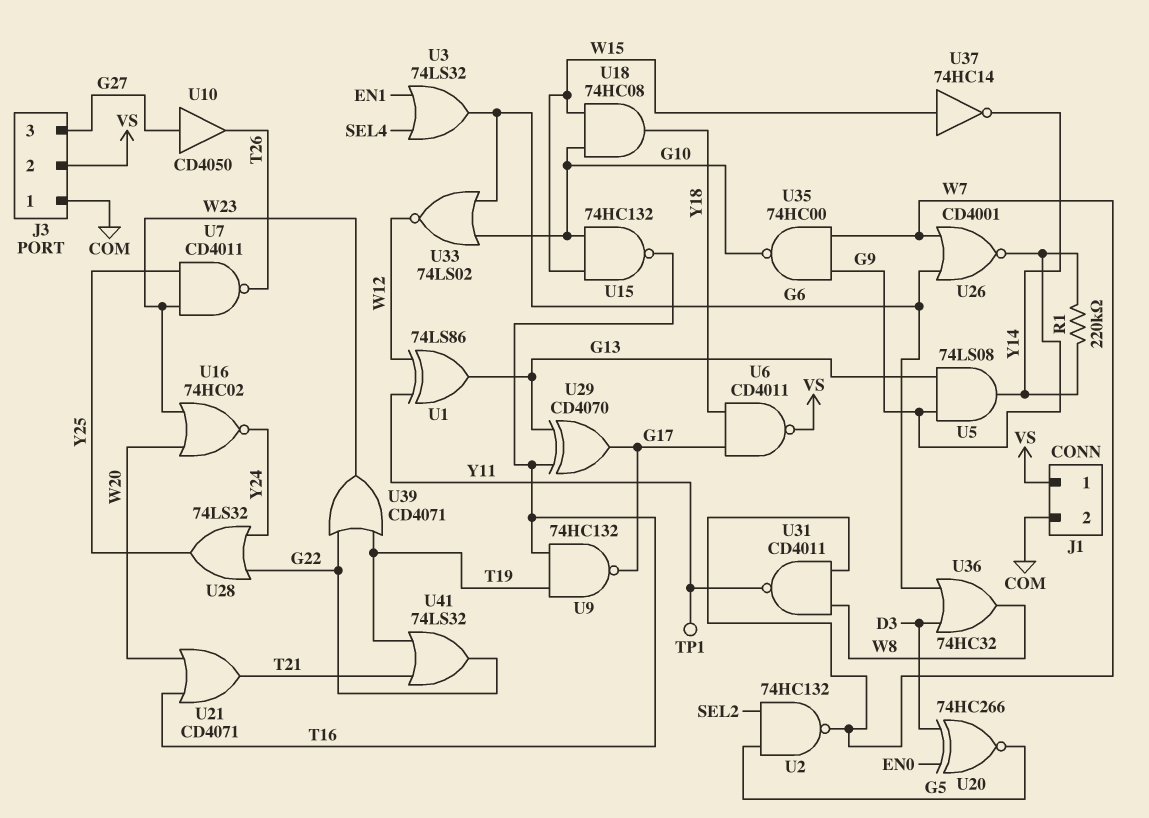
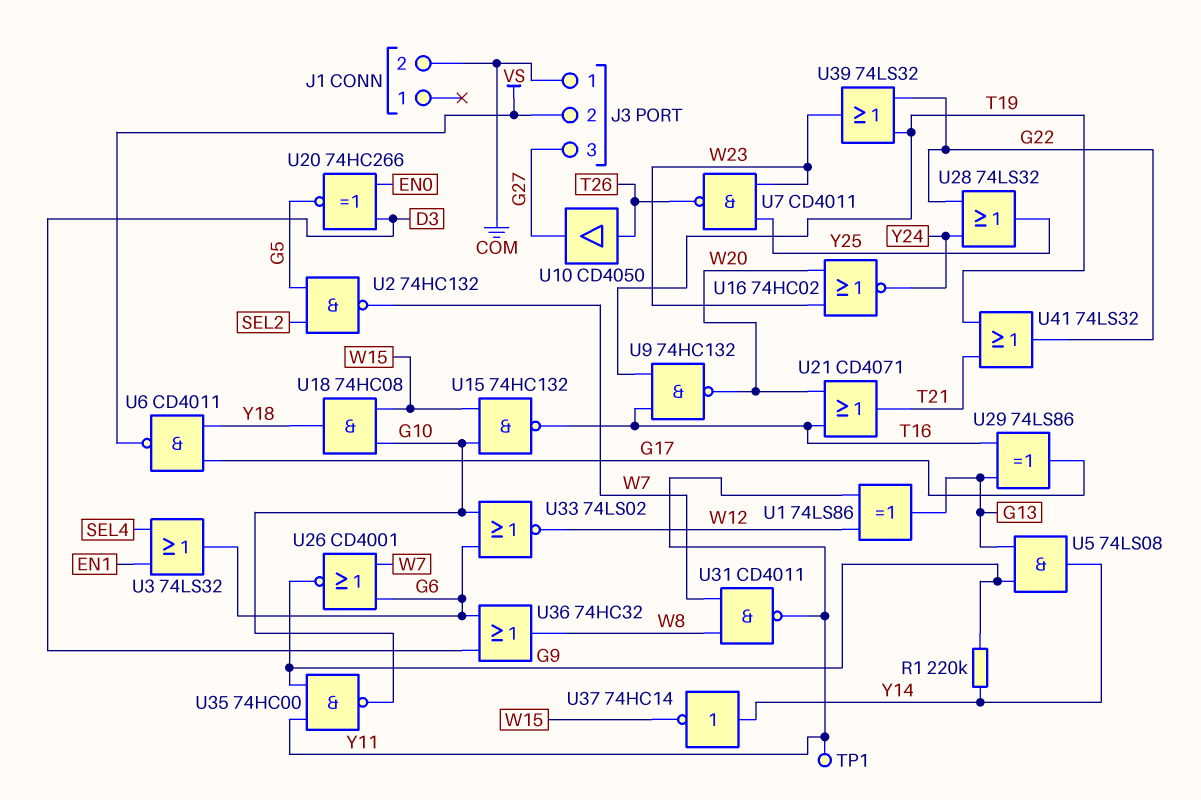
J1 pin 1: VS -> none
U9: NAND 74HC132 (in T16, in T19, out G17) -> NAND 74HC132 (in T16, in T19, out W20)
U10: buffer CD4050 (in G27, out T26) -> buffer CD4050 (in T26, out G27)
U29: XOR CD4070 (in G13, in T16, out G17) -> XOR 74LS86 (in G13, in T16, out G17)
U35: NAND 74HC00 (in G9, in W7, out G10) -> NAND 74HC00 (in G9, in Y11, out G10)
U37: NOT 74HC14 (in W15, out Y14) -> NOT 74HC14 (in Y14, out W15)
U39: OR CD4071 (in G22, in T19, out W23) -> OR 74LS32 (in G22, in T19, out W23)

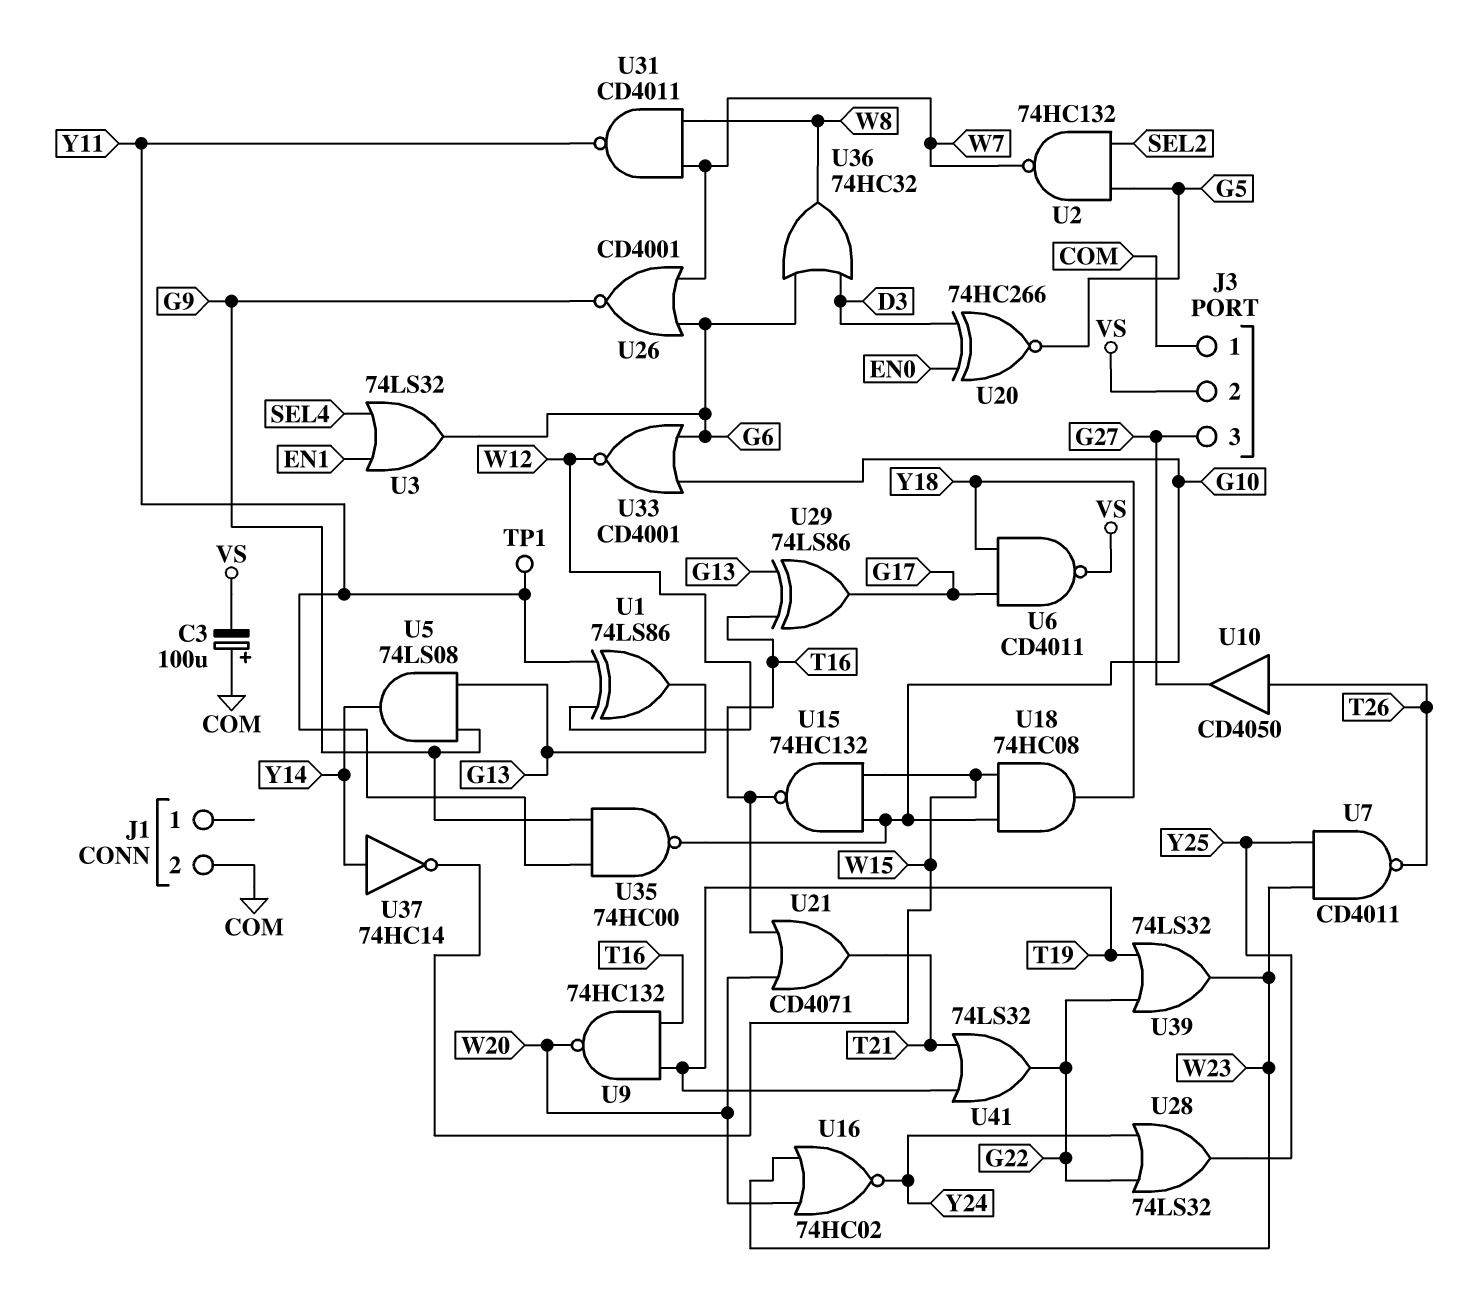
C3: none -> 100uF (plus COM, minus VS)
R1: 220k (G9, Y14) -> none
U33: NOR 74LS02 (in G6, in G10, out W12) -> NOR CD4001 (in G6, in G10, out W12)

